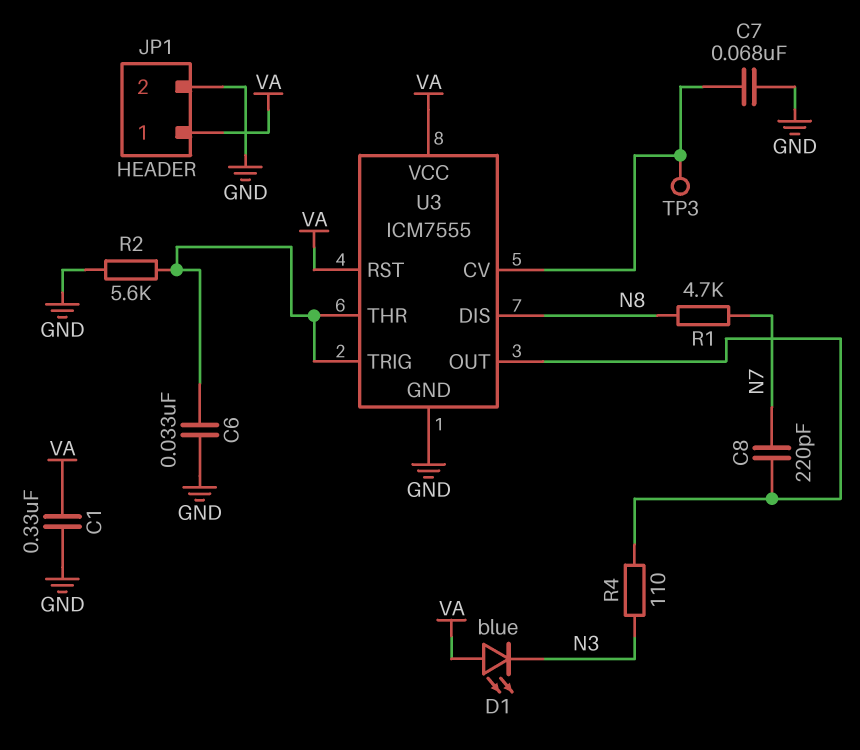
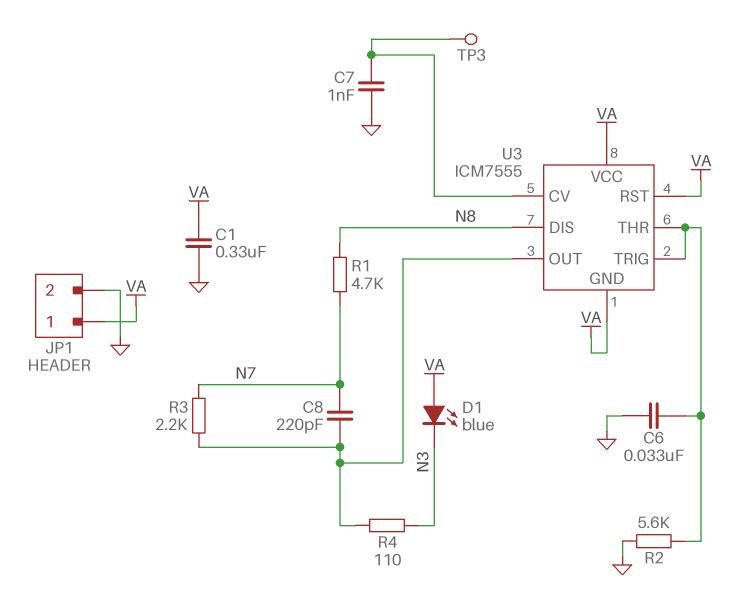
C7: 68nF (GND, U3/CV) -> 1nF (GND, U3/CV)
R3: none -> 2.2k (N7, U3/OUT)
U3 pin GND: GND -> VA

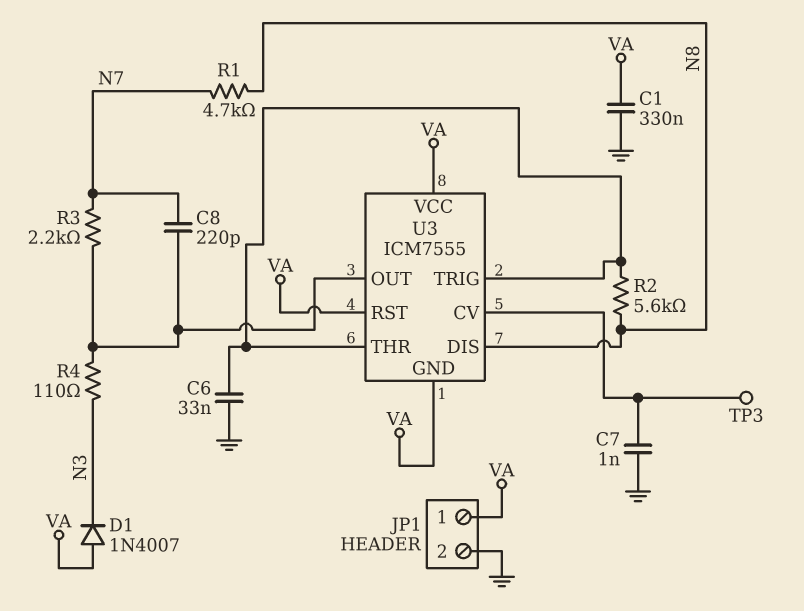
D1: LED blue (A VA, K N3) -> diode 1N4007 (A VA, K N3)
R2: 5.6k (GND, U3/THR) -> 5.6k (N8, U3/THR)

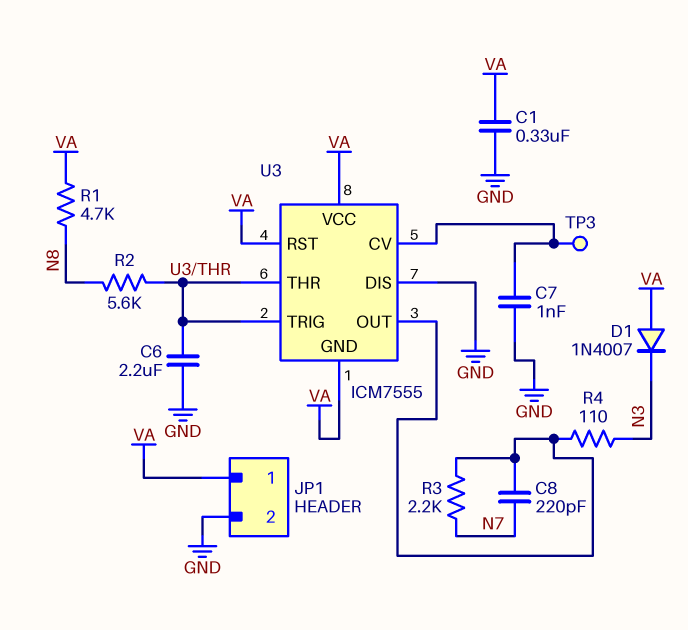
C6: 33nF (GND, U3/THR) -> 2.2uF (GND, U3/THR)
R1: 4.7k (N7, N8) -> 4.7k (N8, VA)
U3 pin DIS: N8 -> GND

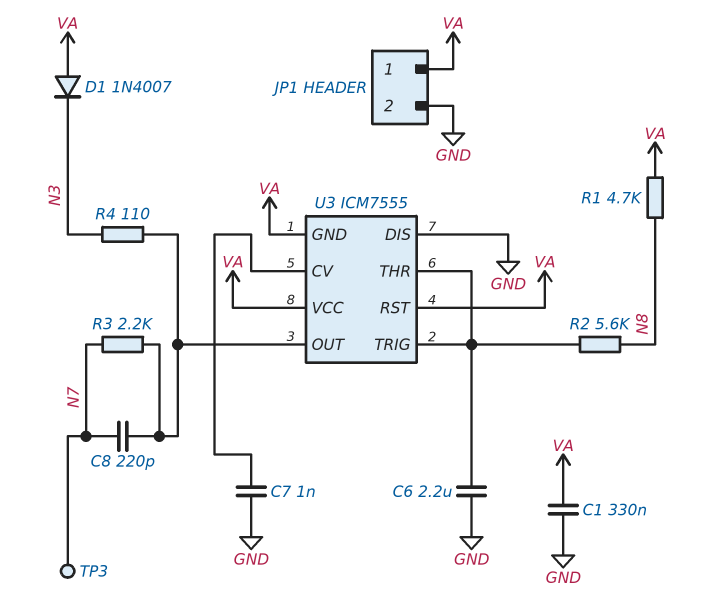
TP3: test point (U3/CV) -> test point (N7)

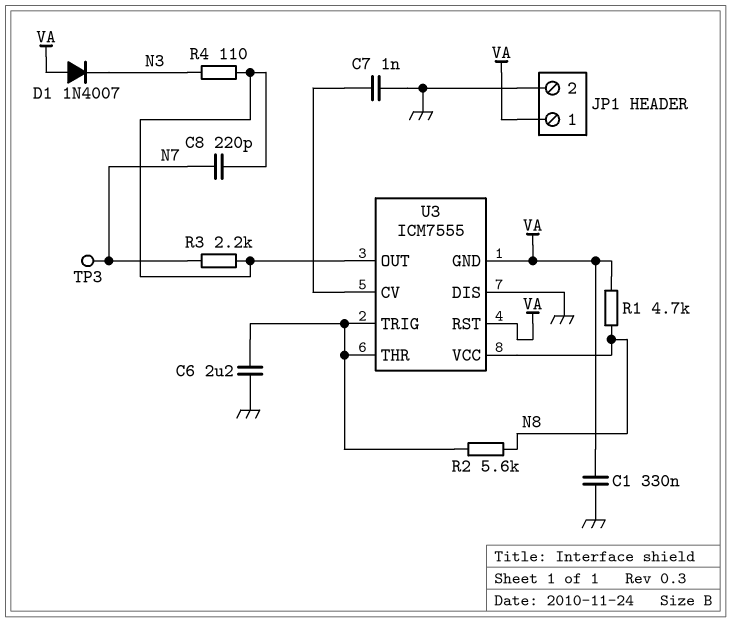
U3 pin VCC: VA -> N8

